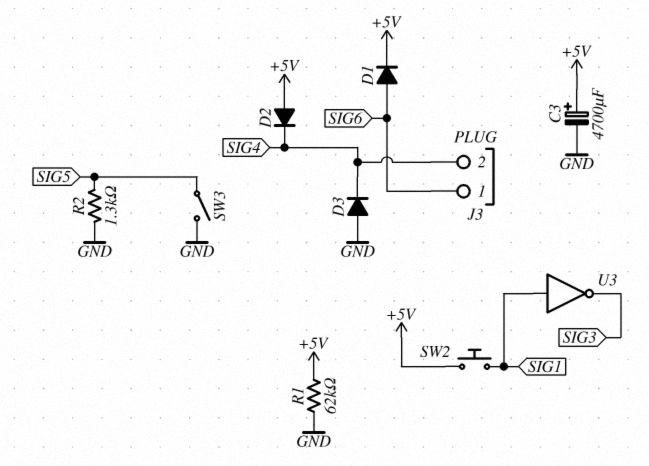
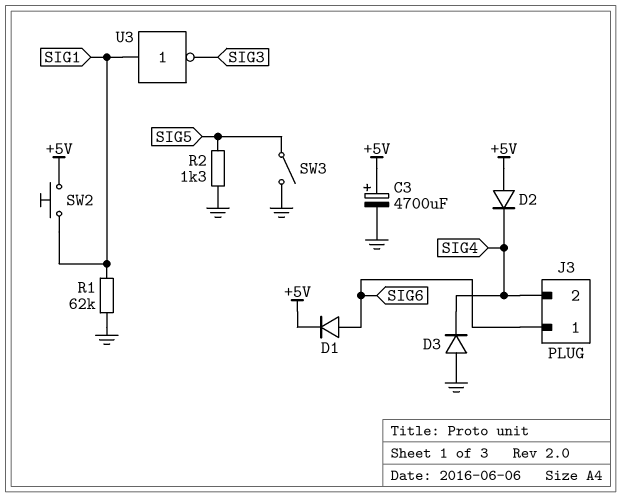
R1: 62k (+5V, GND) -> 62k (GND, SIG1)

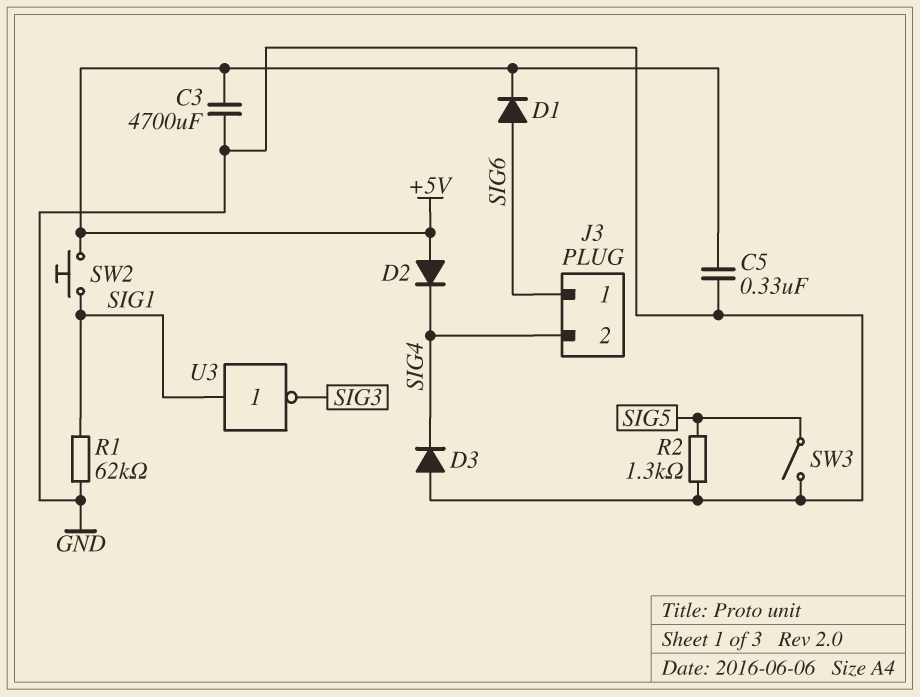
C3: 4700uF (plus +5V, minus GND) -> 4700uF (+5V, GND)
C5: none -> 330nF (+5V, GND)

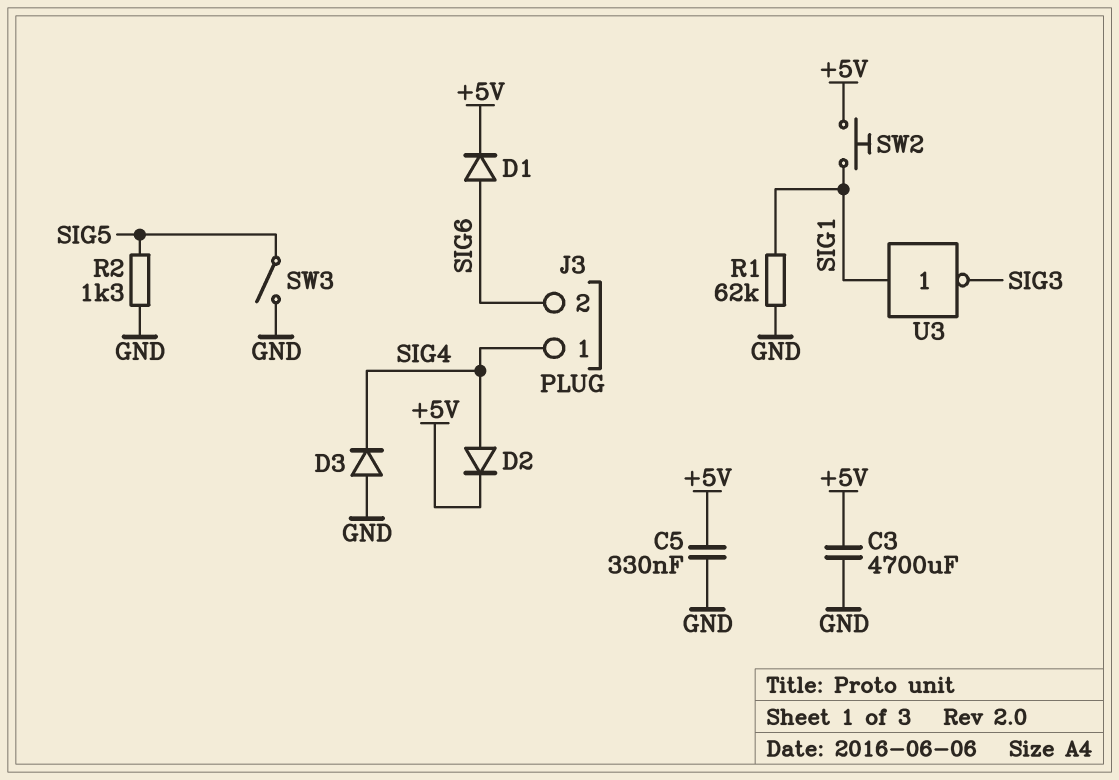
D2: diode (A +5V, K SIG4) -> diode (A SIG4, K +5V)
J3 pin 1: SIG6 -> SIG4
J3 pin 2: SIG4 -> SIG6

